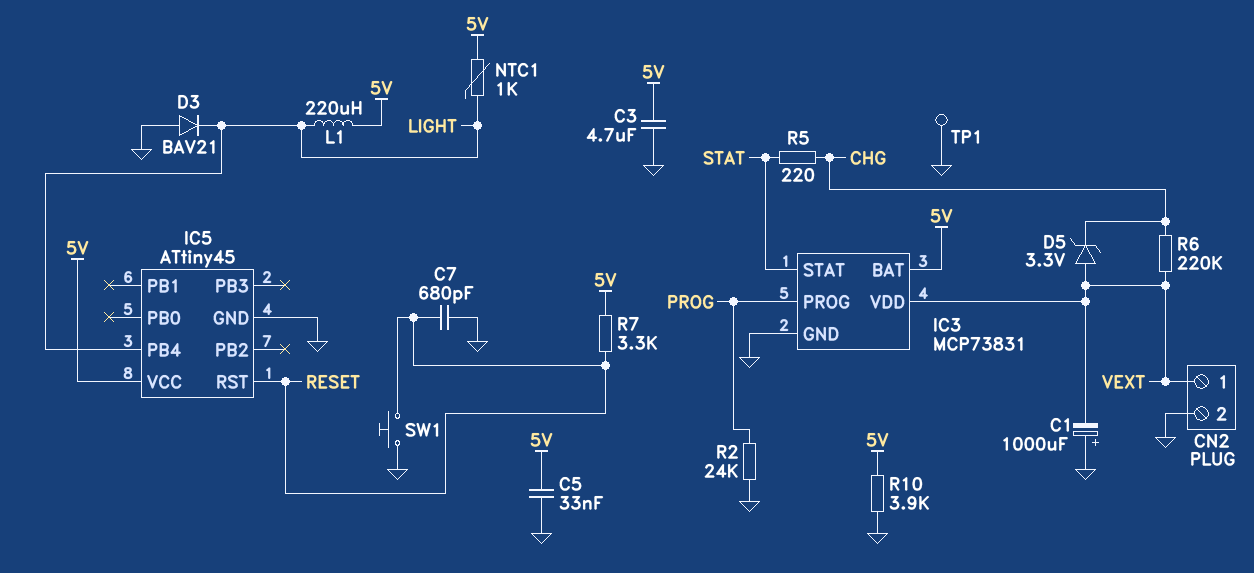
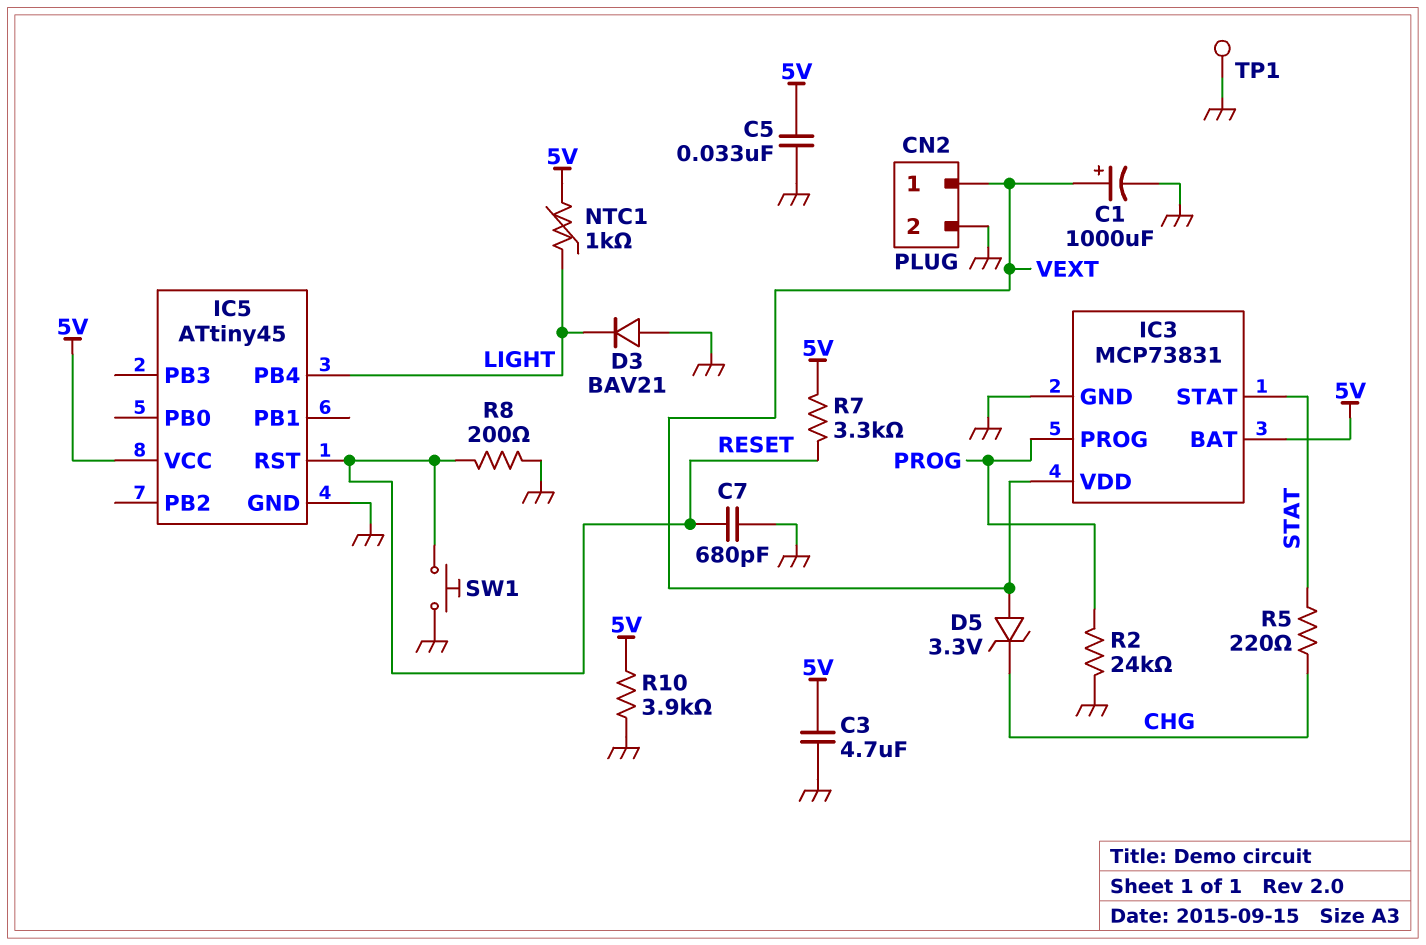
C1: 1000uF (plus GND, minus VEXT) -> 1000uF (plus VEXT, minus GND)
L1: 220uH (5V, LIGHT) -> none
R6: 220k (CHG, VEXT) -> none
R8: none -> 200 (GND, RESET)

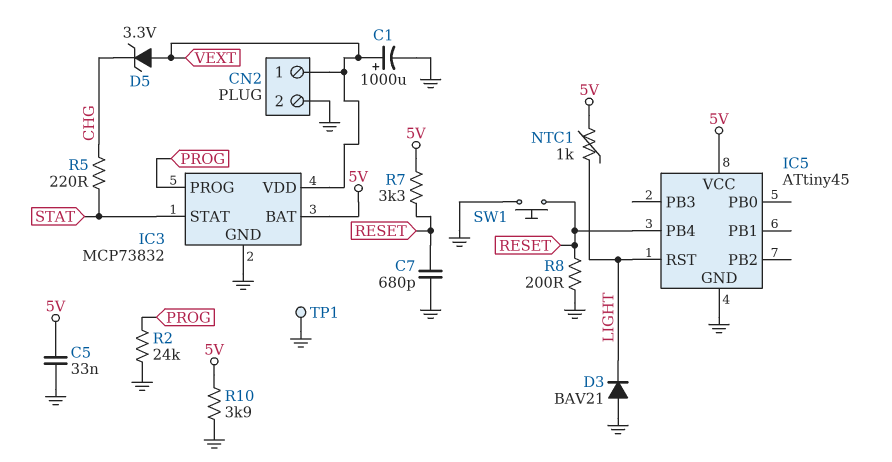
C3: 4.7uF (5V, GND) -> none
IC3: MCP73831 -> MCP73832
IC5 pin PB4: LIGHT -> RESET
IC5 pin RST: RESET -> LIGHT

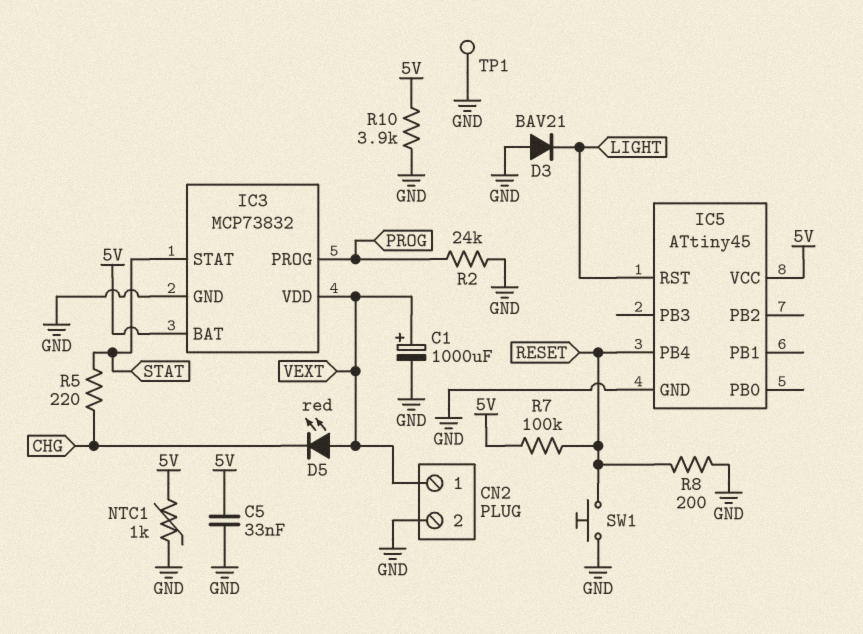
C7: 680pF (GND, RESET) -> none
D5: zener 3.3V (A VEXT, K CHG) -> LED red (A VEXT, K CHG)
NTC1: 1k (5V, LIGHT) -> 1k (5V, GND)
R7: 3.3k (5V, RESET) -> 100k (5V, RESET)

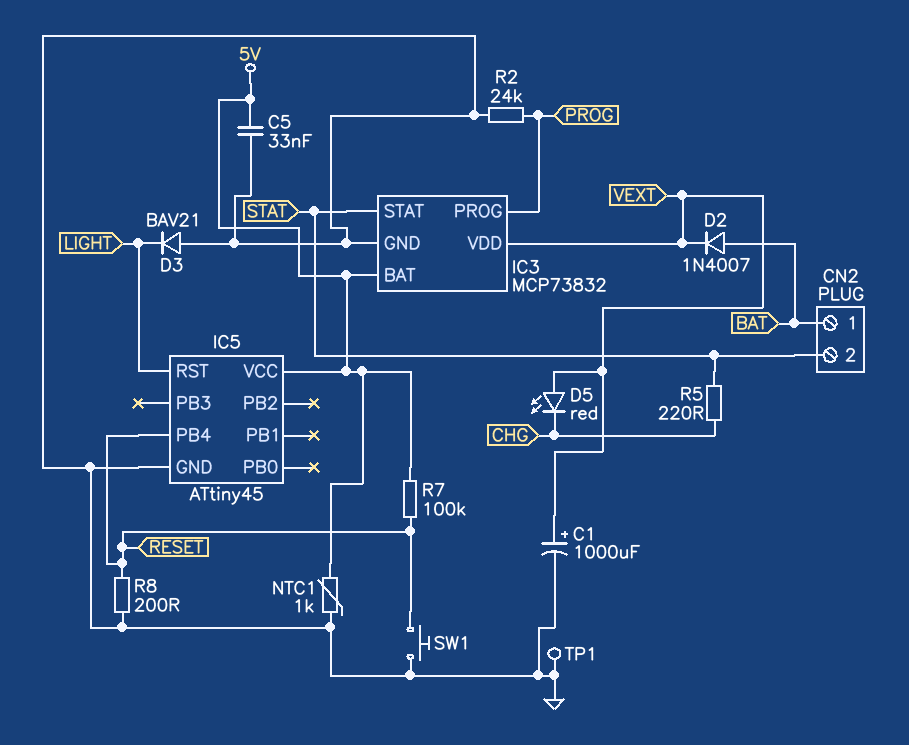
CN2 pin 1: VEXT -> BAT
CN2 pin 2: GND -> STAT
D2: none -> diode 1N4007 (A BAT, K VEXT)
R10: 3.9k (5V, GND) -> none

